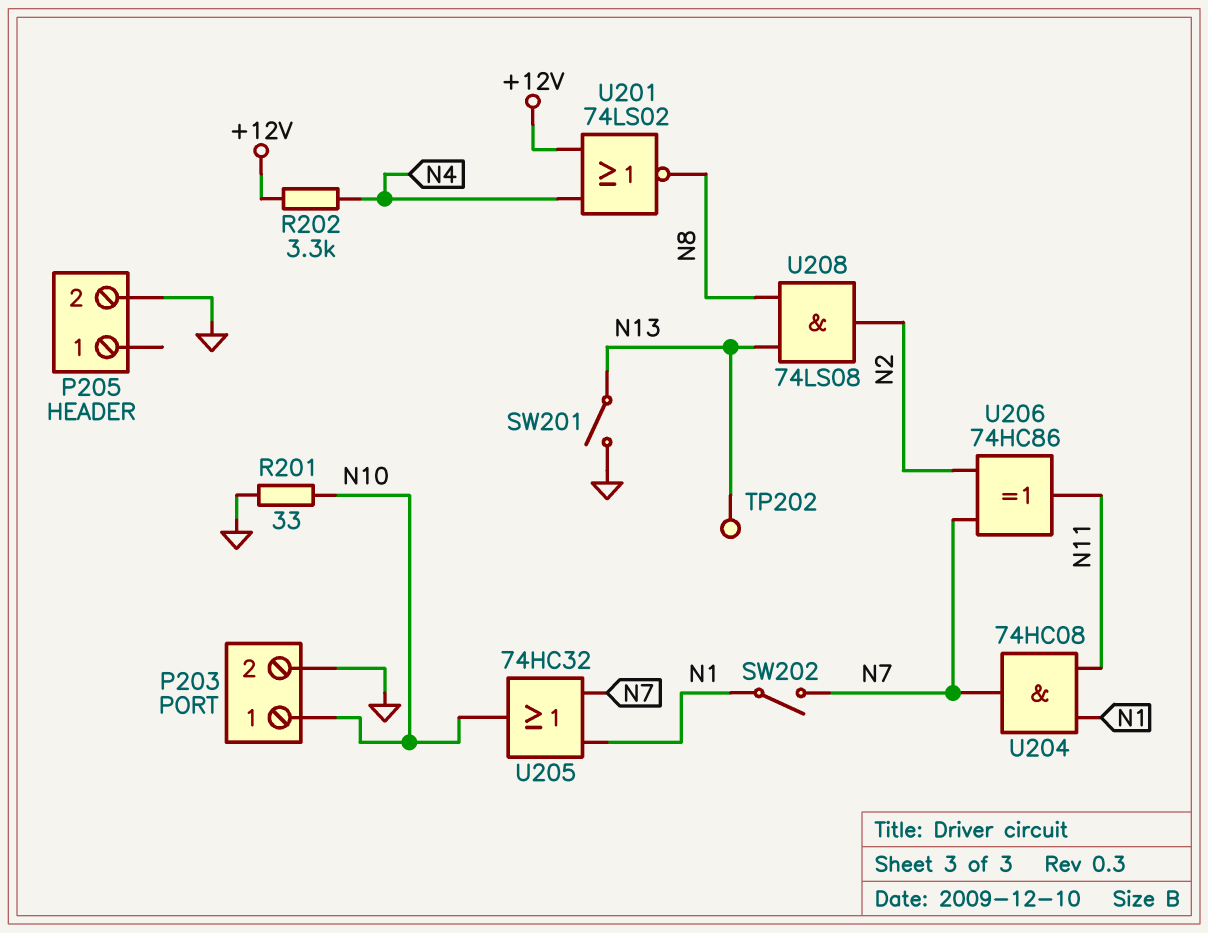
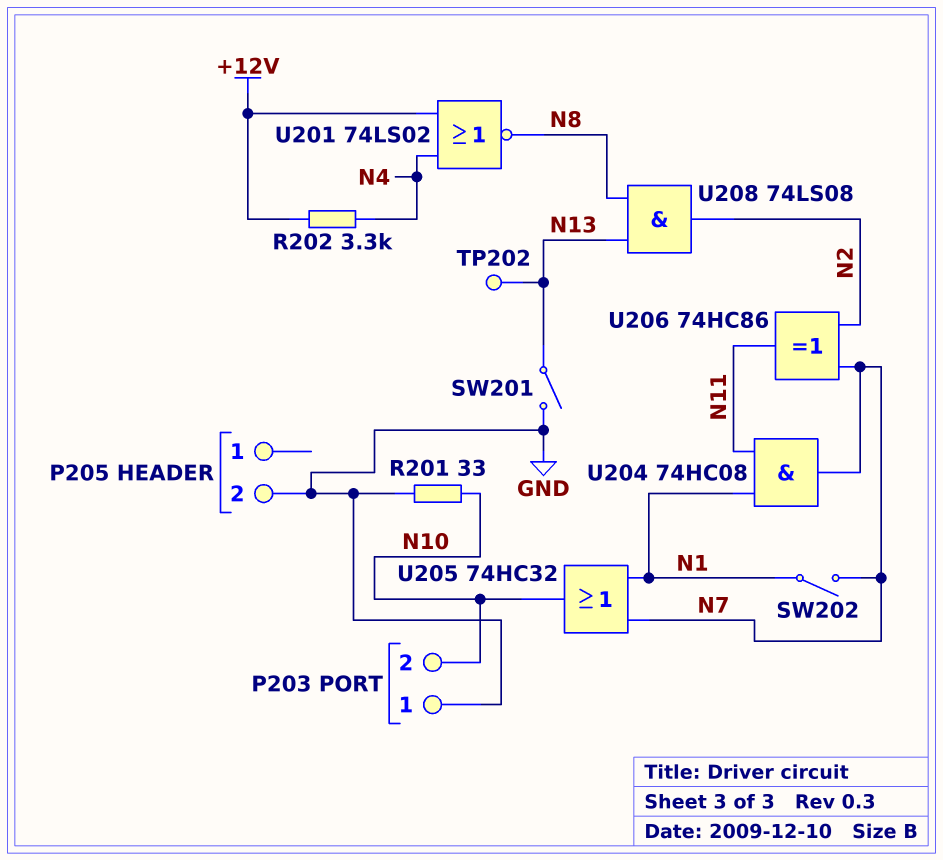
P203 pin 1: N10 -> GND
P203 pin 2: GND -> N10

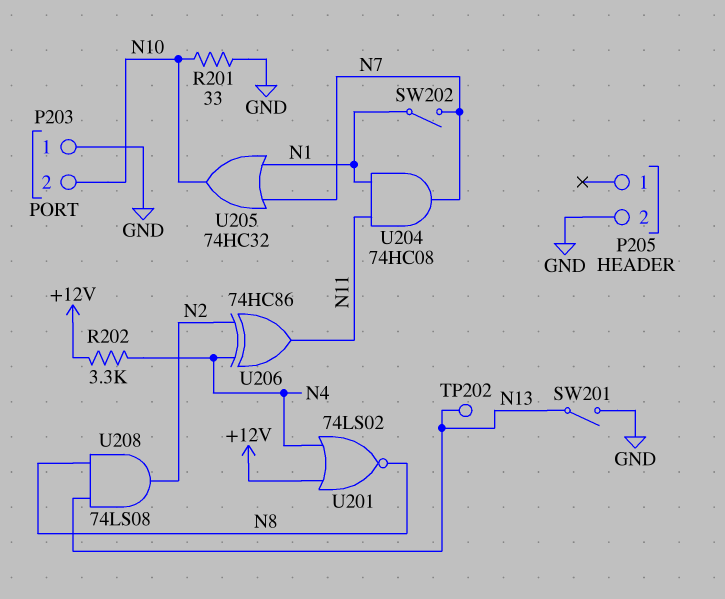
U206: XOR 74HC86 (in N2, in N7, out N11) -> XOR 74HC86 (in N2, in N4, out N11)

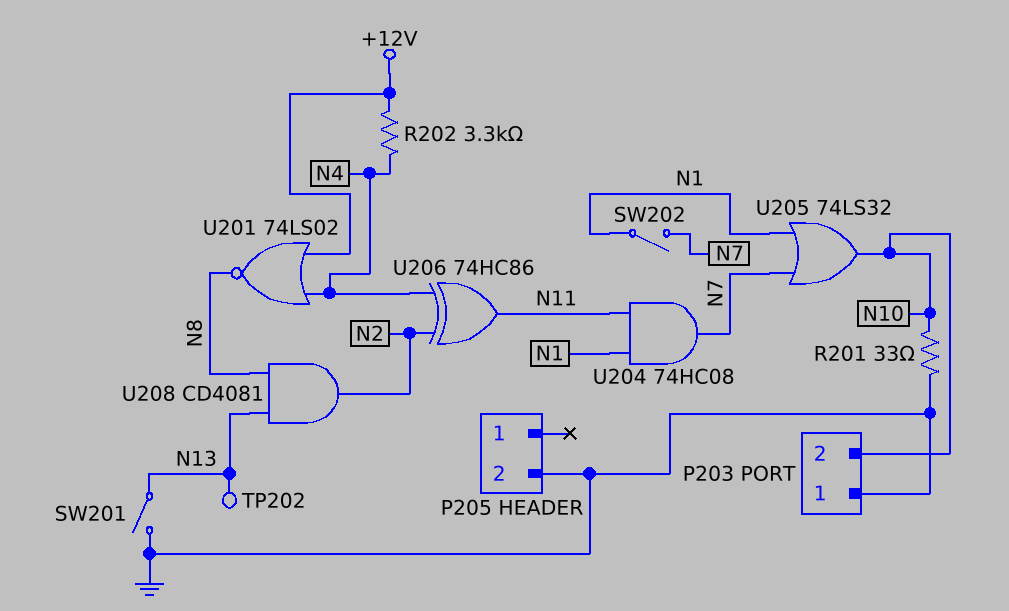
U205: OR 74HC32 (in N1, in N7, out N10) -> OR 74LS32 (in N1, in N7, out N10)
U208: AND 74LS08 (in N8, in N13, out N2) -> AND CD4081 (in N8, in N13, out N2)

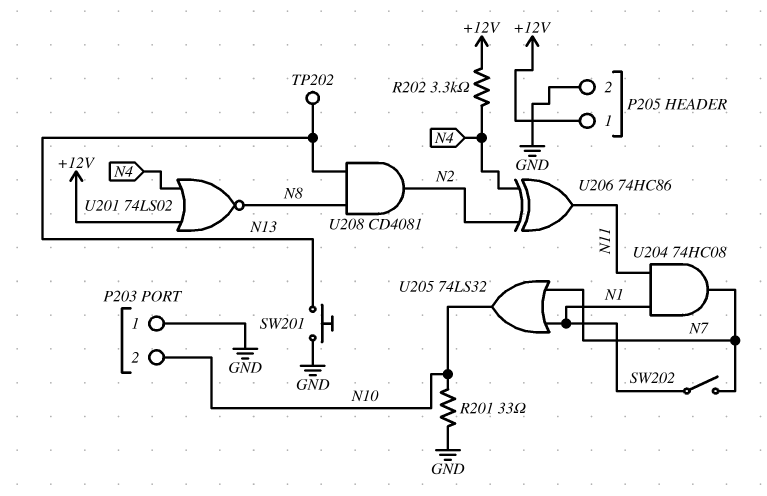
P205 pin 1: none -> +12V
SW201: switch (GND, N13) -> button (GND, N13)

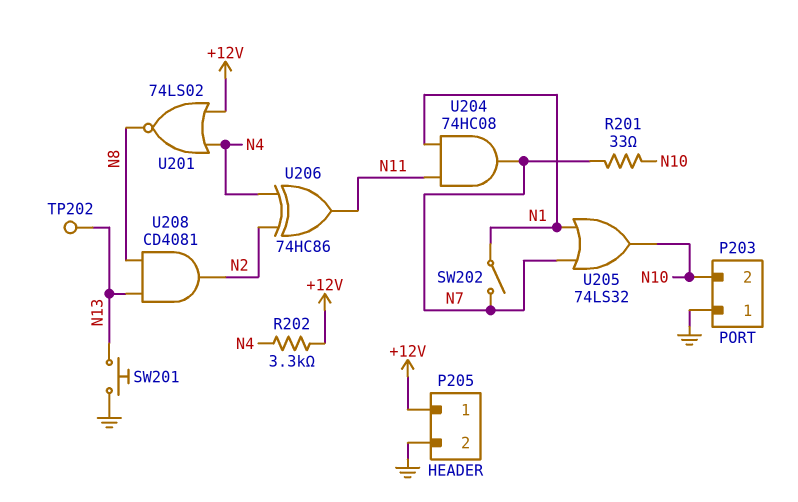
R201: 33 (GND, N10) -> 33 (N7, N10)

